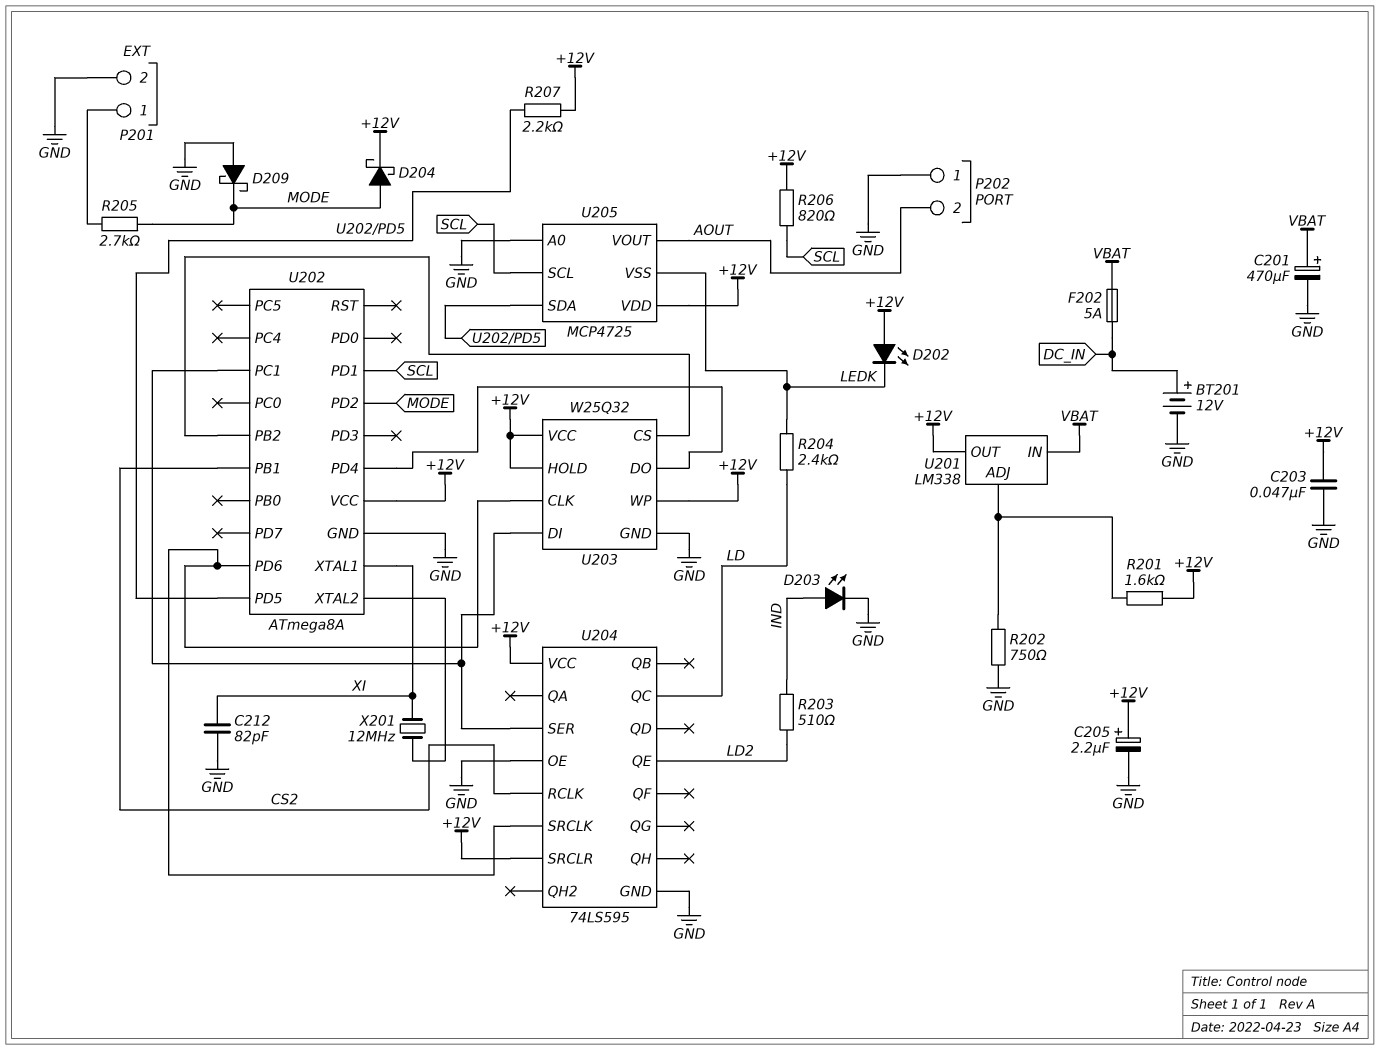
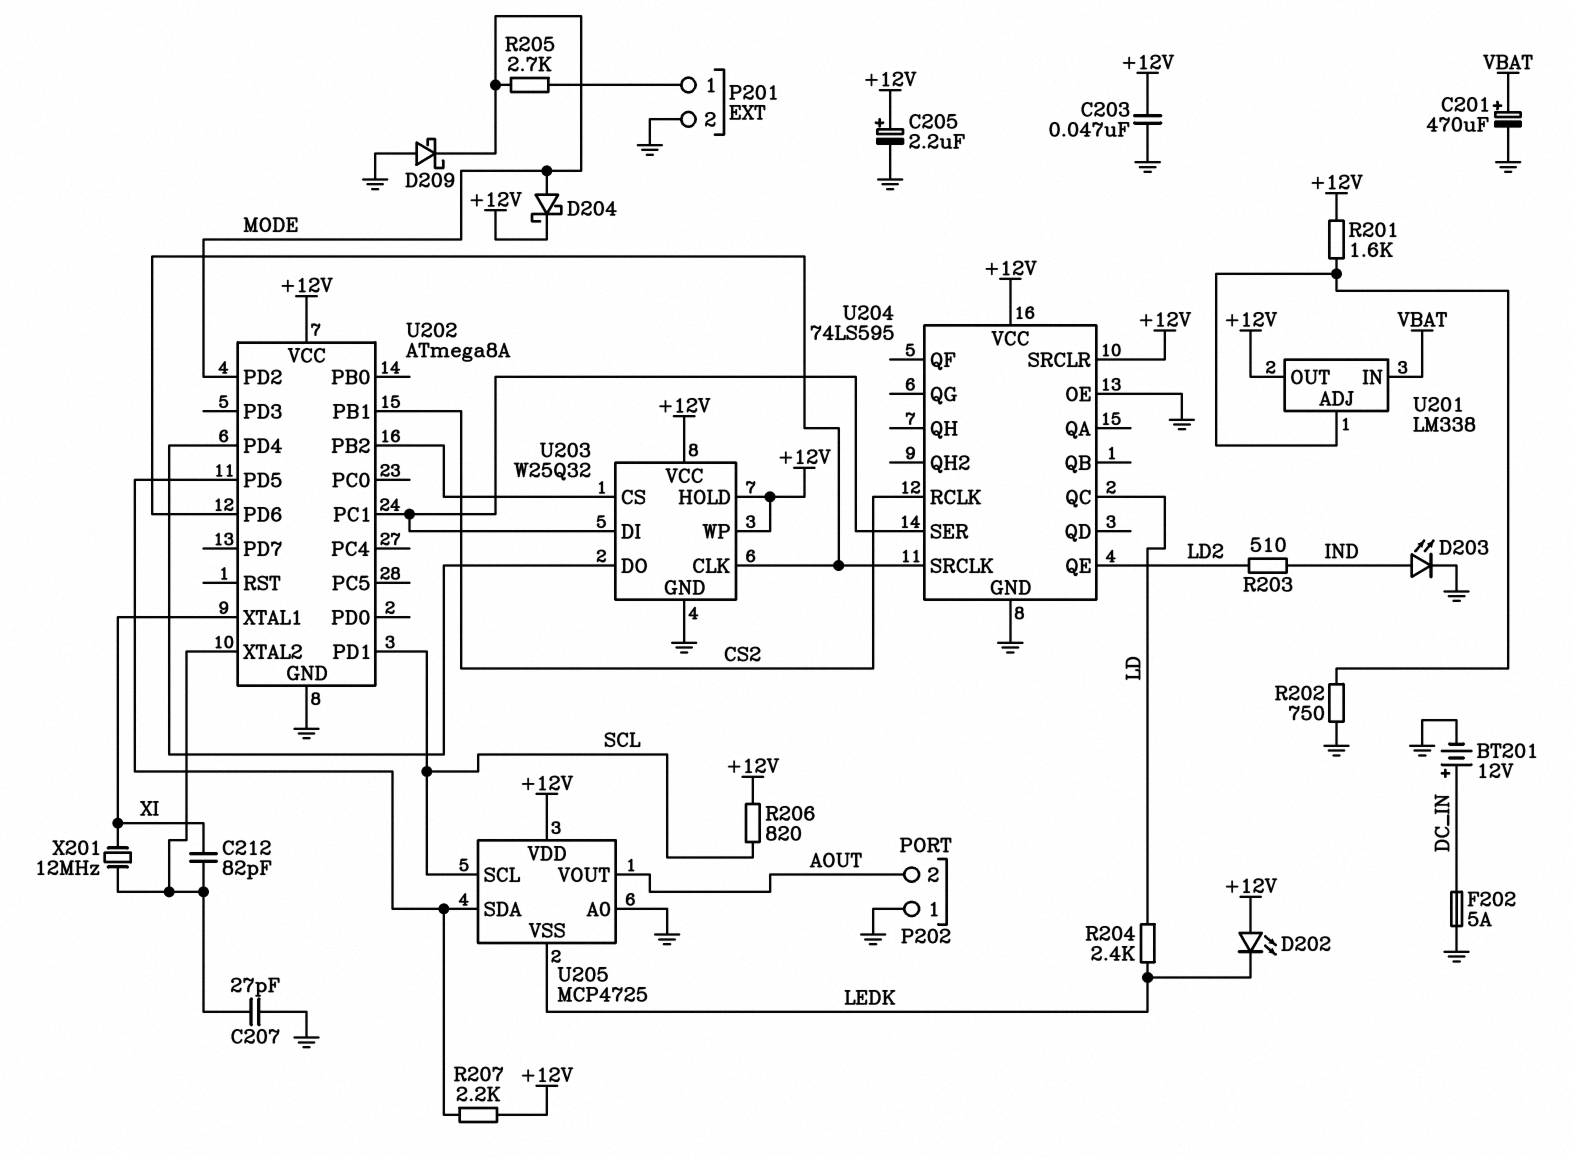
C207: none -> 27pF (GND, U202/XTAL2)
C212: 82pF (GND, XI) -> 82pF (U202/XTAL2, XI)
F202: 5A (DC_IN, VBAT) -> 5A (DC_IN, GND)

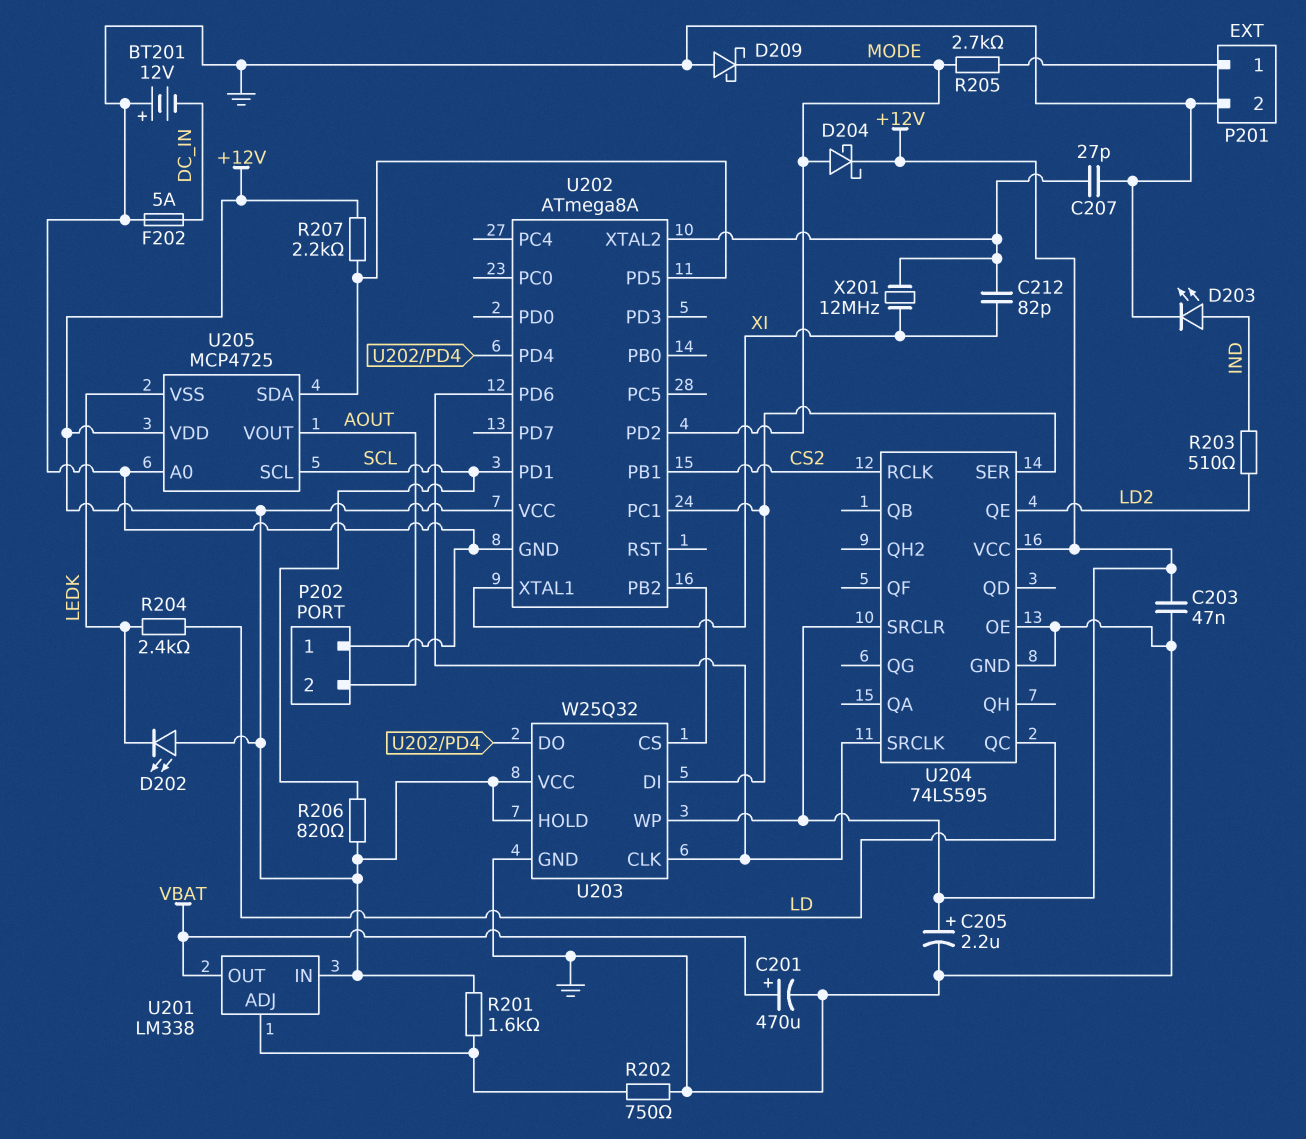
BT201: 12V (plus DC_IN, minus GND) -> 12V (plus GND, minus DC_IN)
U201 pin IN: VBAT -> +12V
U201 pin OUT: +12V -> VBAT

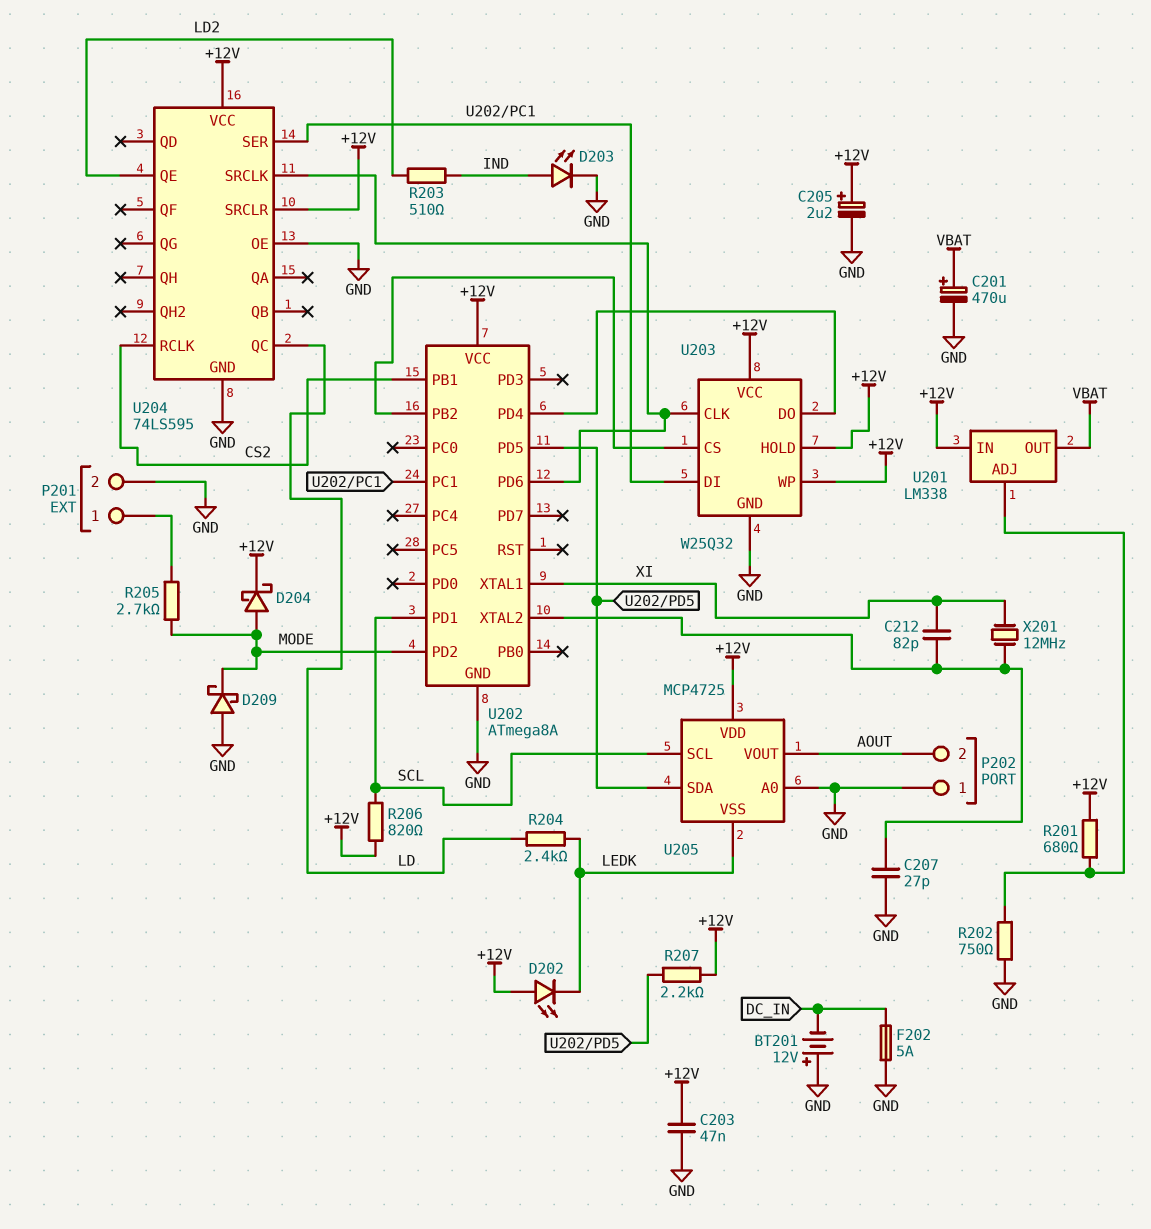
R201: 1.6k (+12V, U201/ADJ) -> 680 (+12V, U201/ADJ)

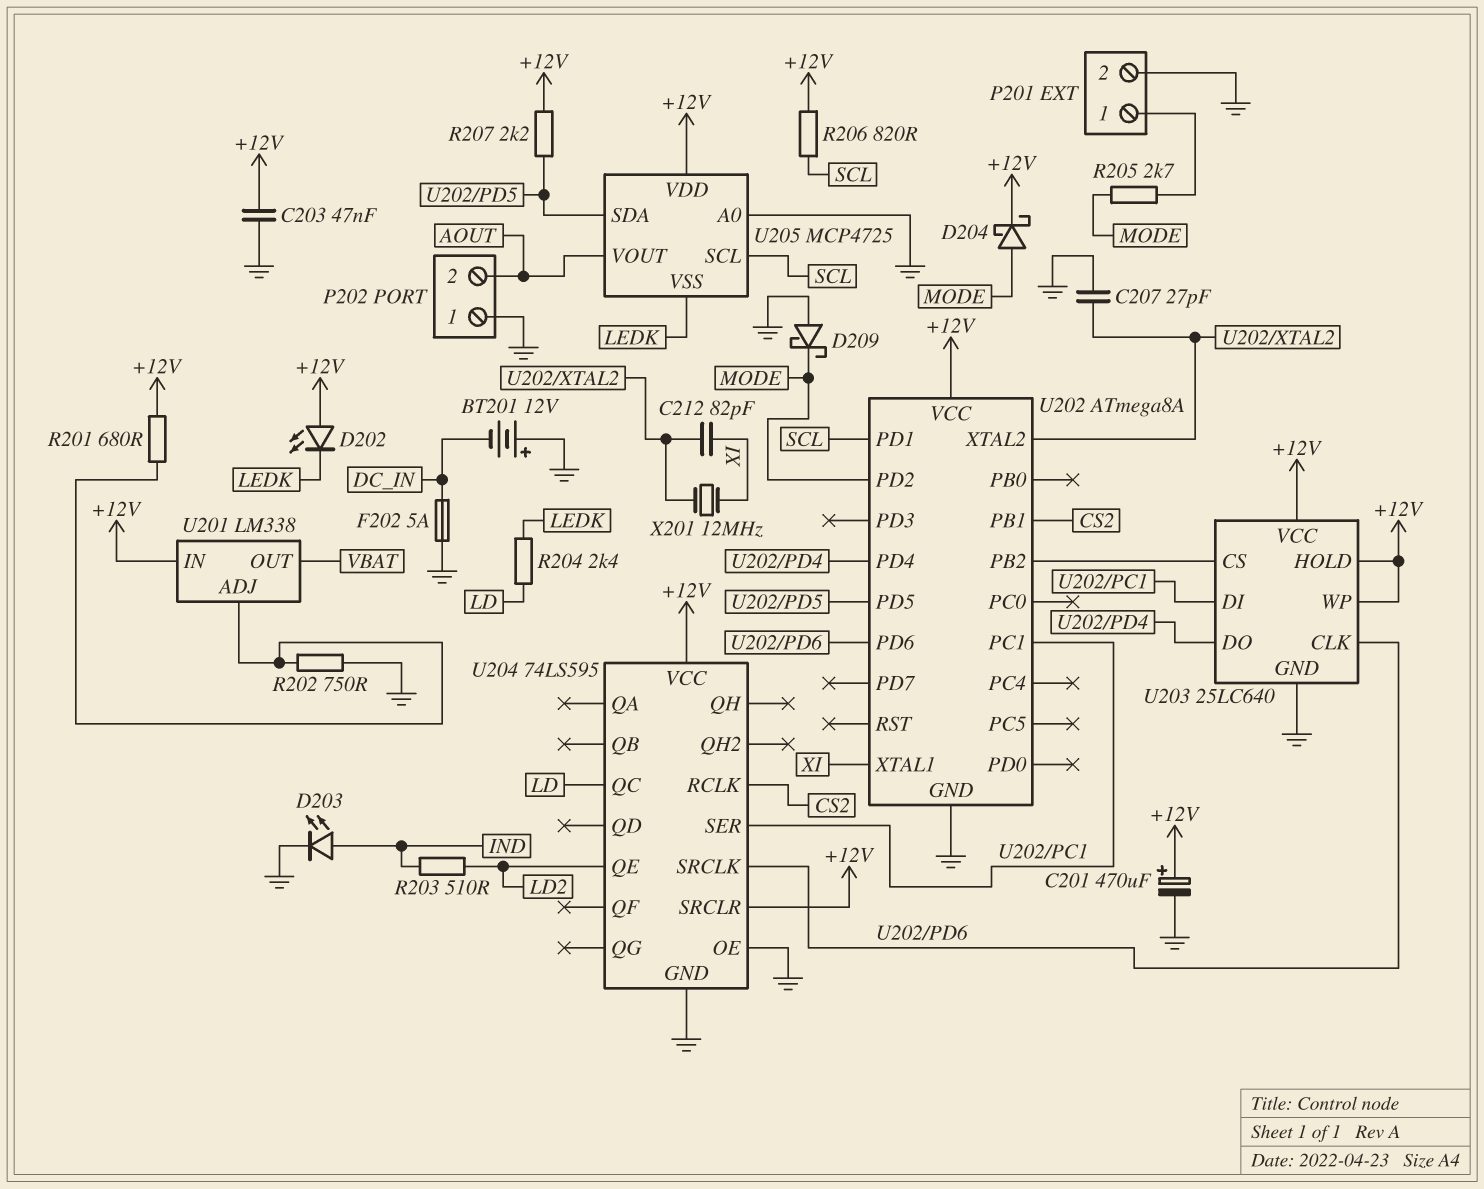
C201: 470uF (plus VBAT, minus GND) -> 470uF (plus +12V, minus GND)
C205: 2.2uF (plus +12V, minus GND) -> none
U203: W25Q32 -> 25LC640

